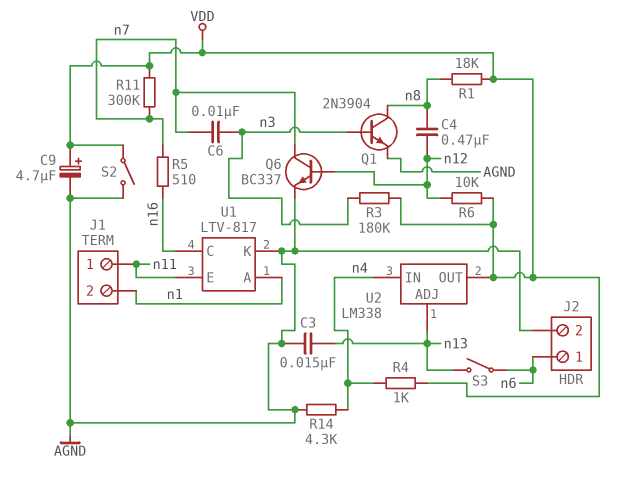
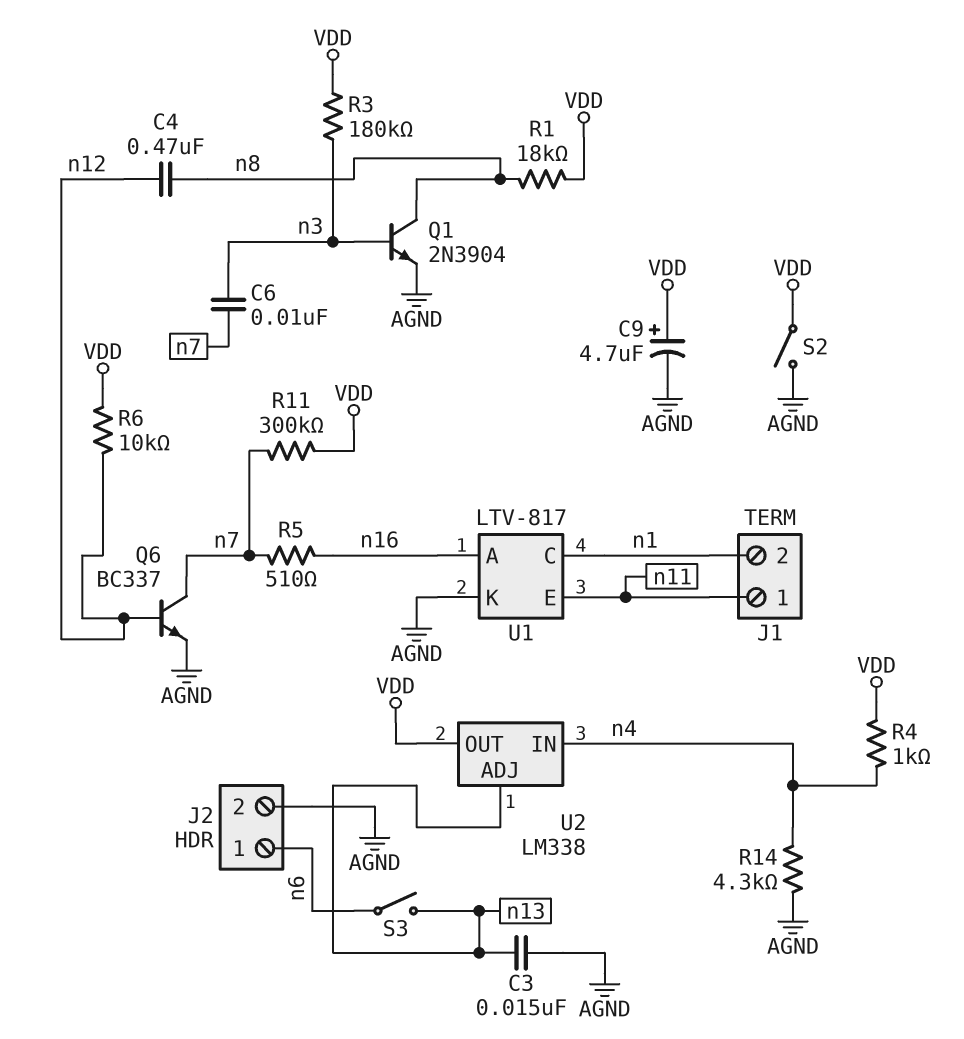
U1 pin A: n1 -> n16
U1 pin C: n16 -> n1

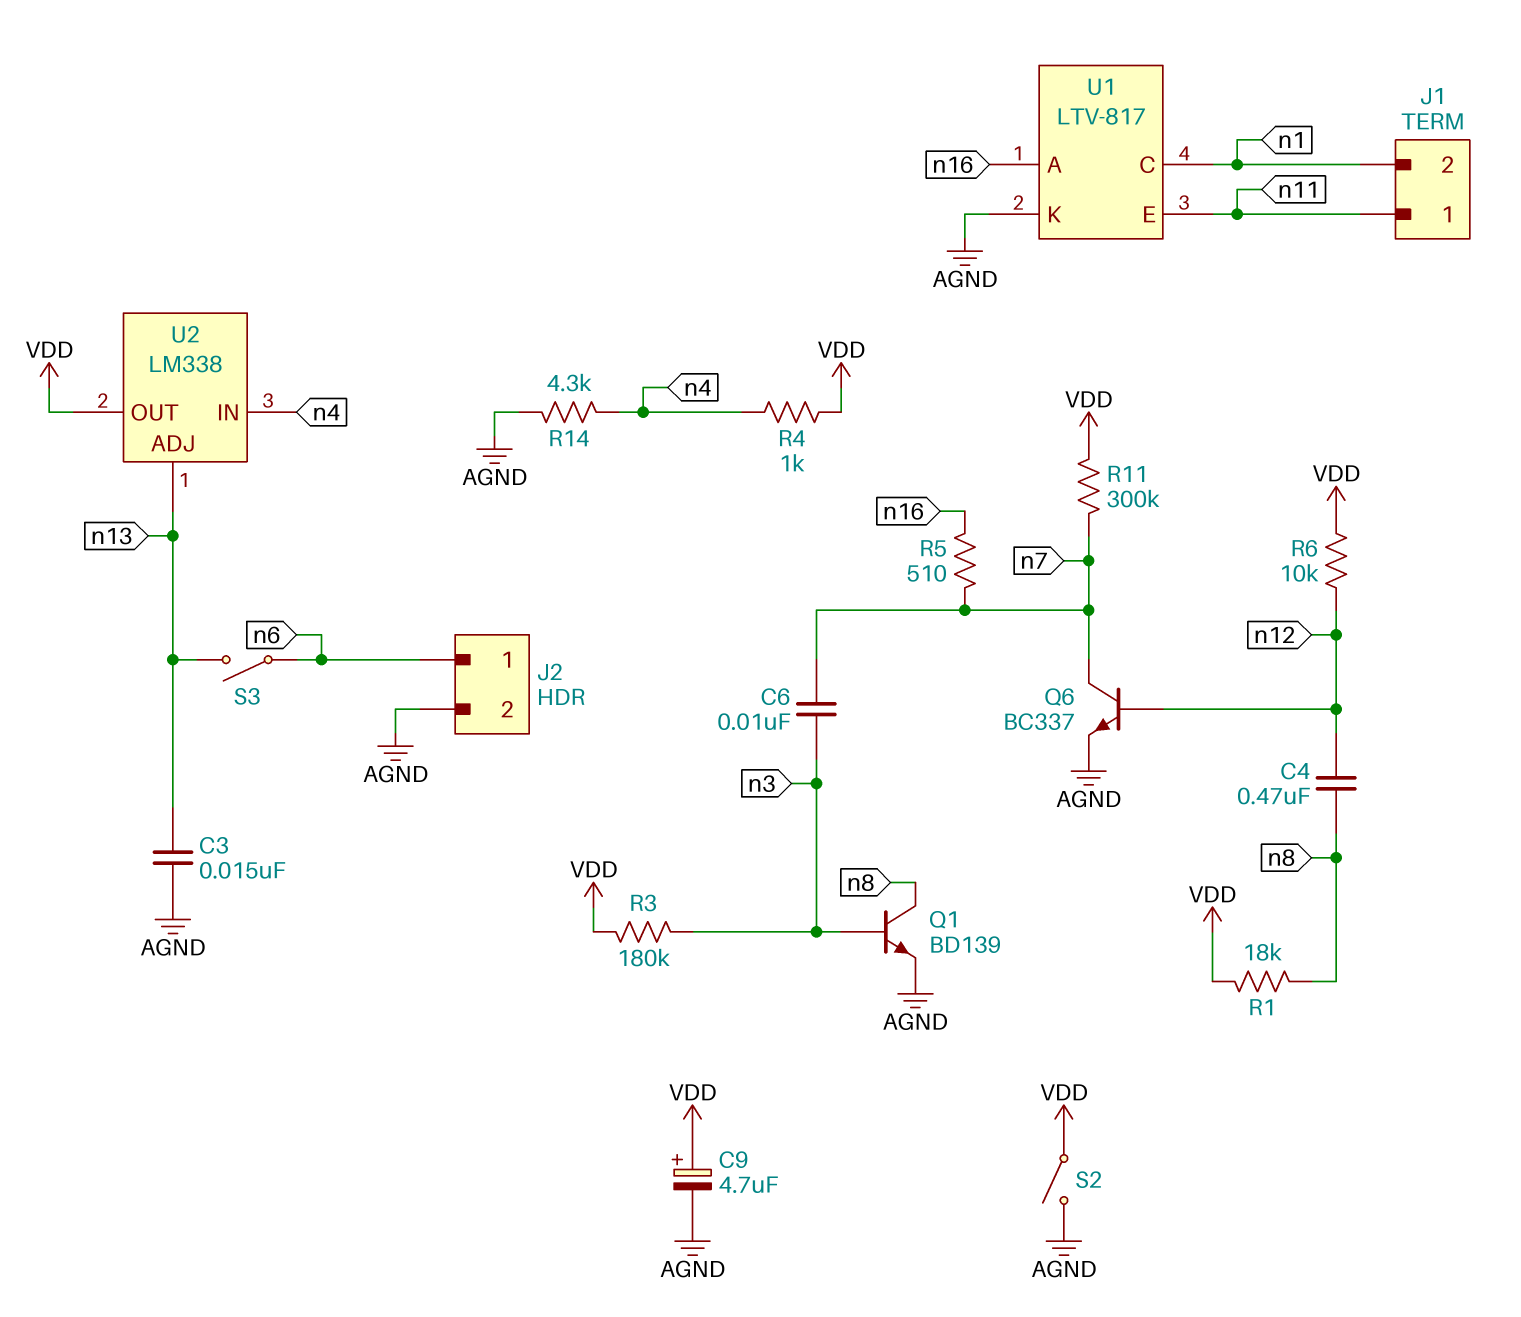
Q1: NPN 2N3904 (B n3, C n8, E AGND) -> NPN BD139 (B n3, C n8, E AGND)

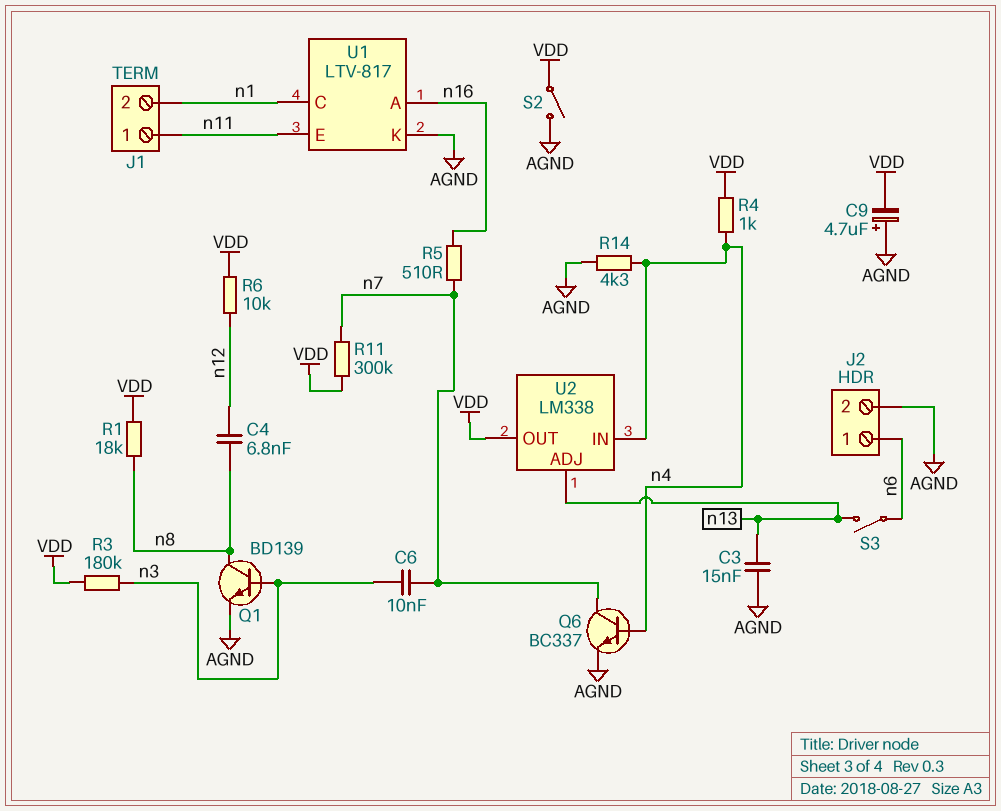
C4: 470nF (n8, n12) -> 6.8nF (n8, n12)
C9: 4.7uF (plus VDD, minus AGND) -> 4.7uF (plus AGND, minus VDD)
Q6: NPN BC337 (B n12, C n7, E AGND) -> NPN BC337 (B n4, C n7, E AGND)

